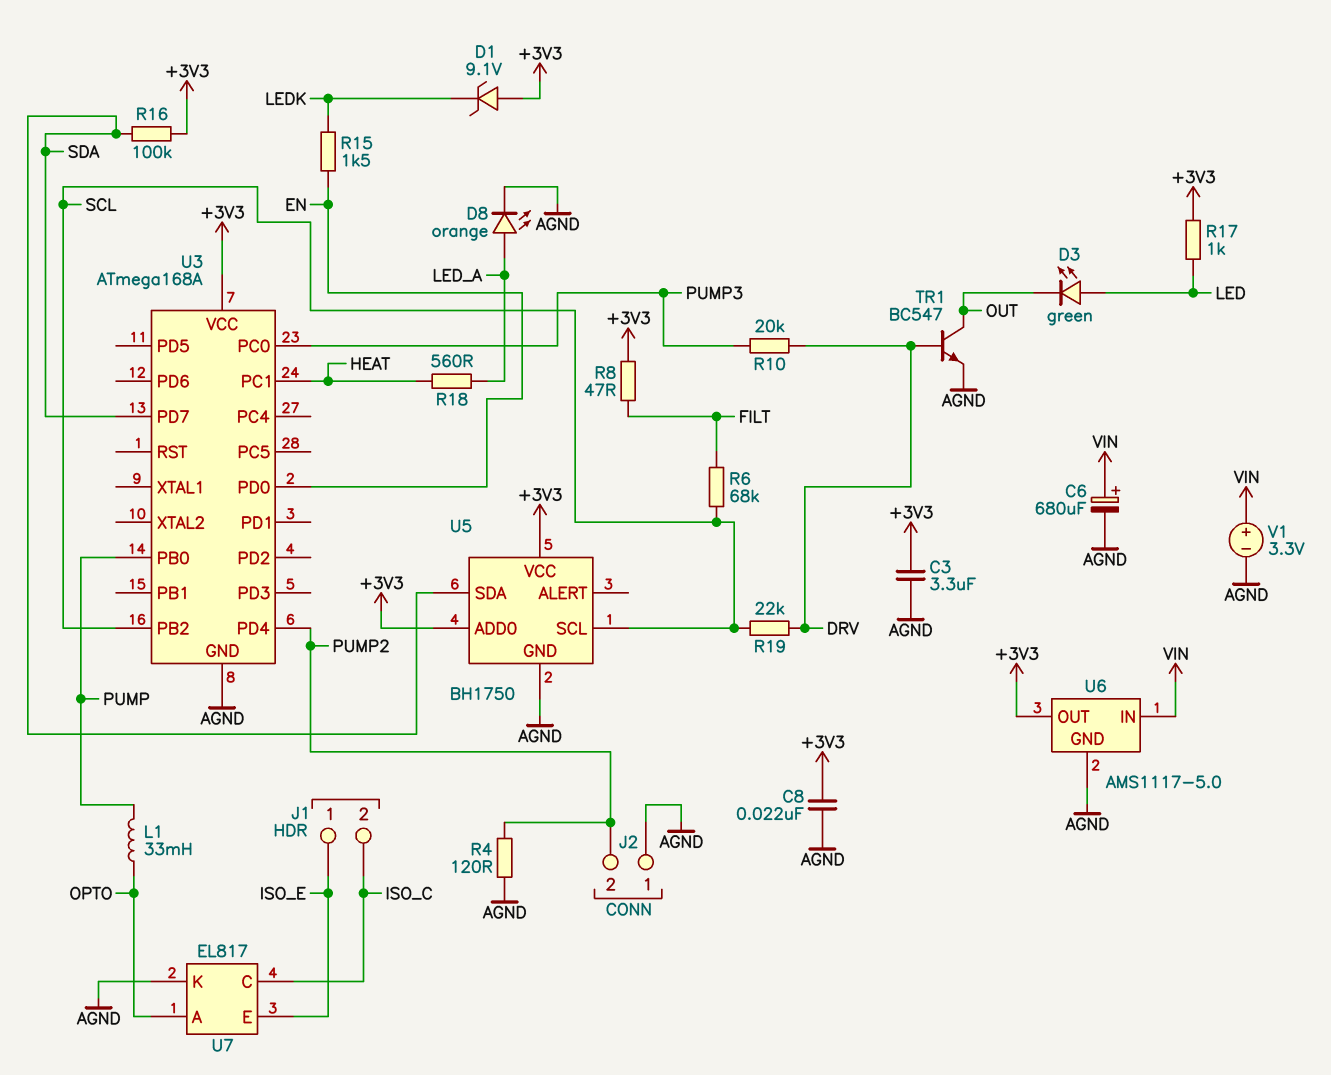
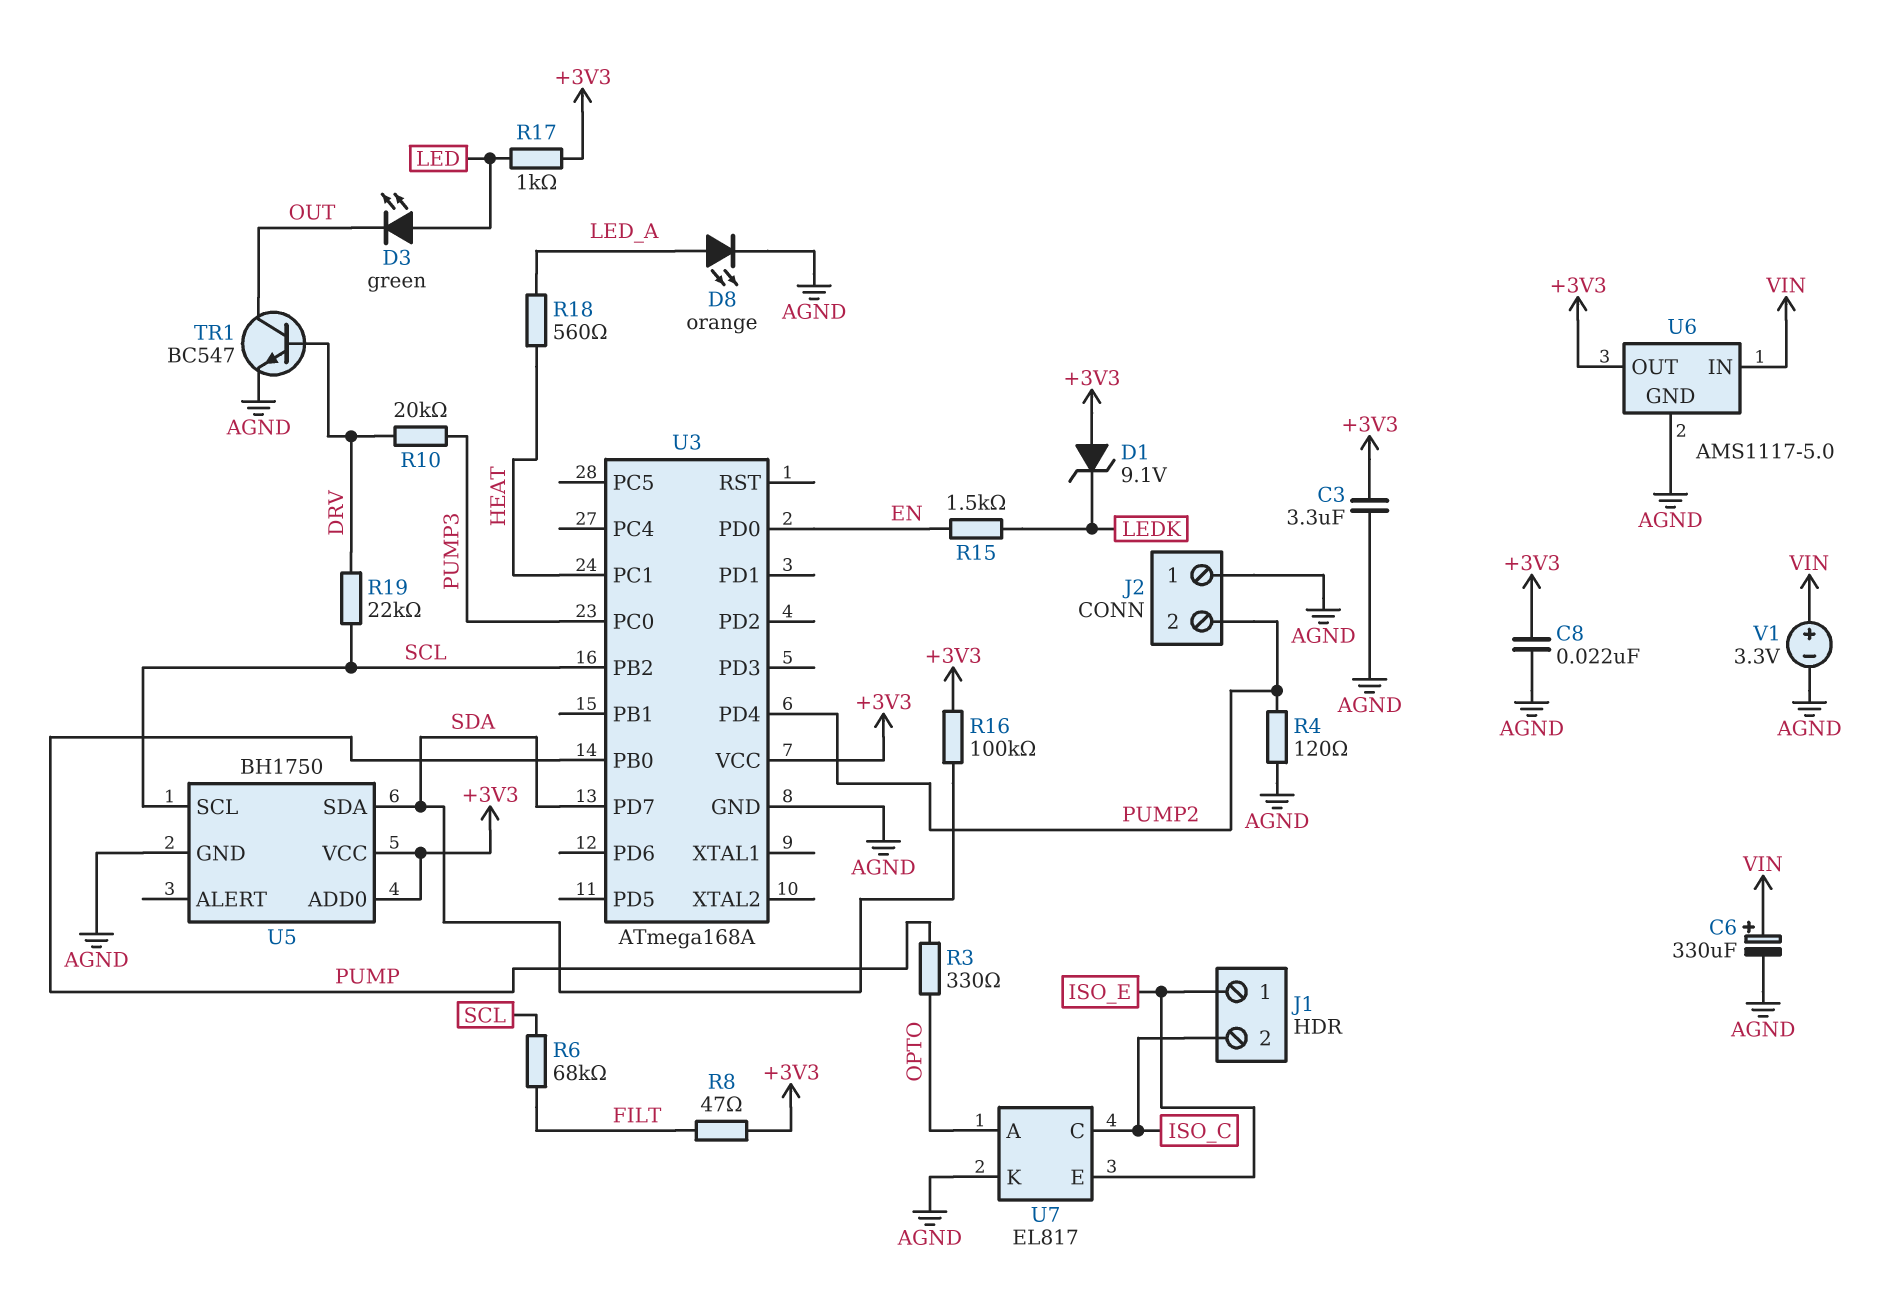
C6: 680uF (plus VIN, minus AGND) -> 330uF (plus VIN, minus AGND)
L1: 33mH (OPTO, PUMP) -> none
R3: none -> 330 (OPTO, PUMP)

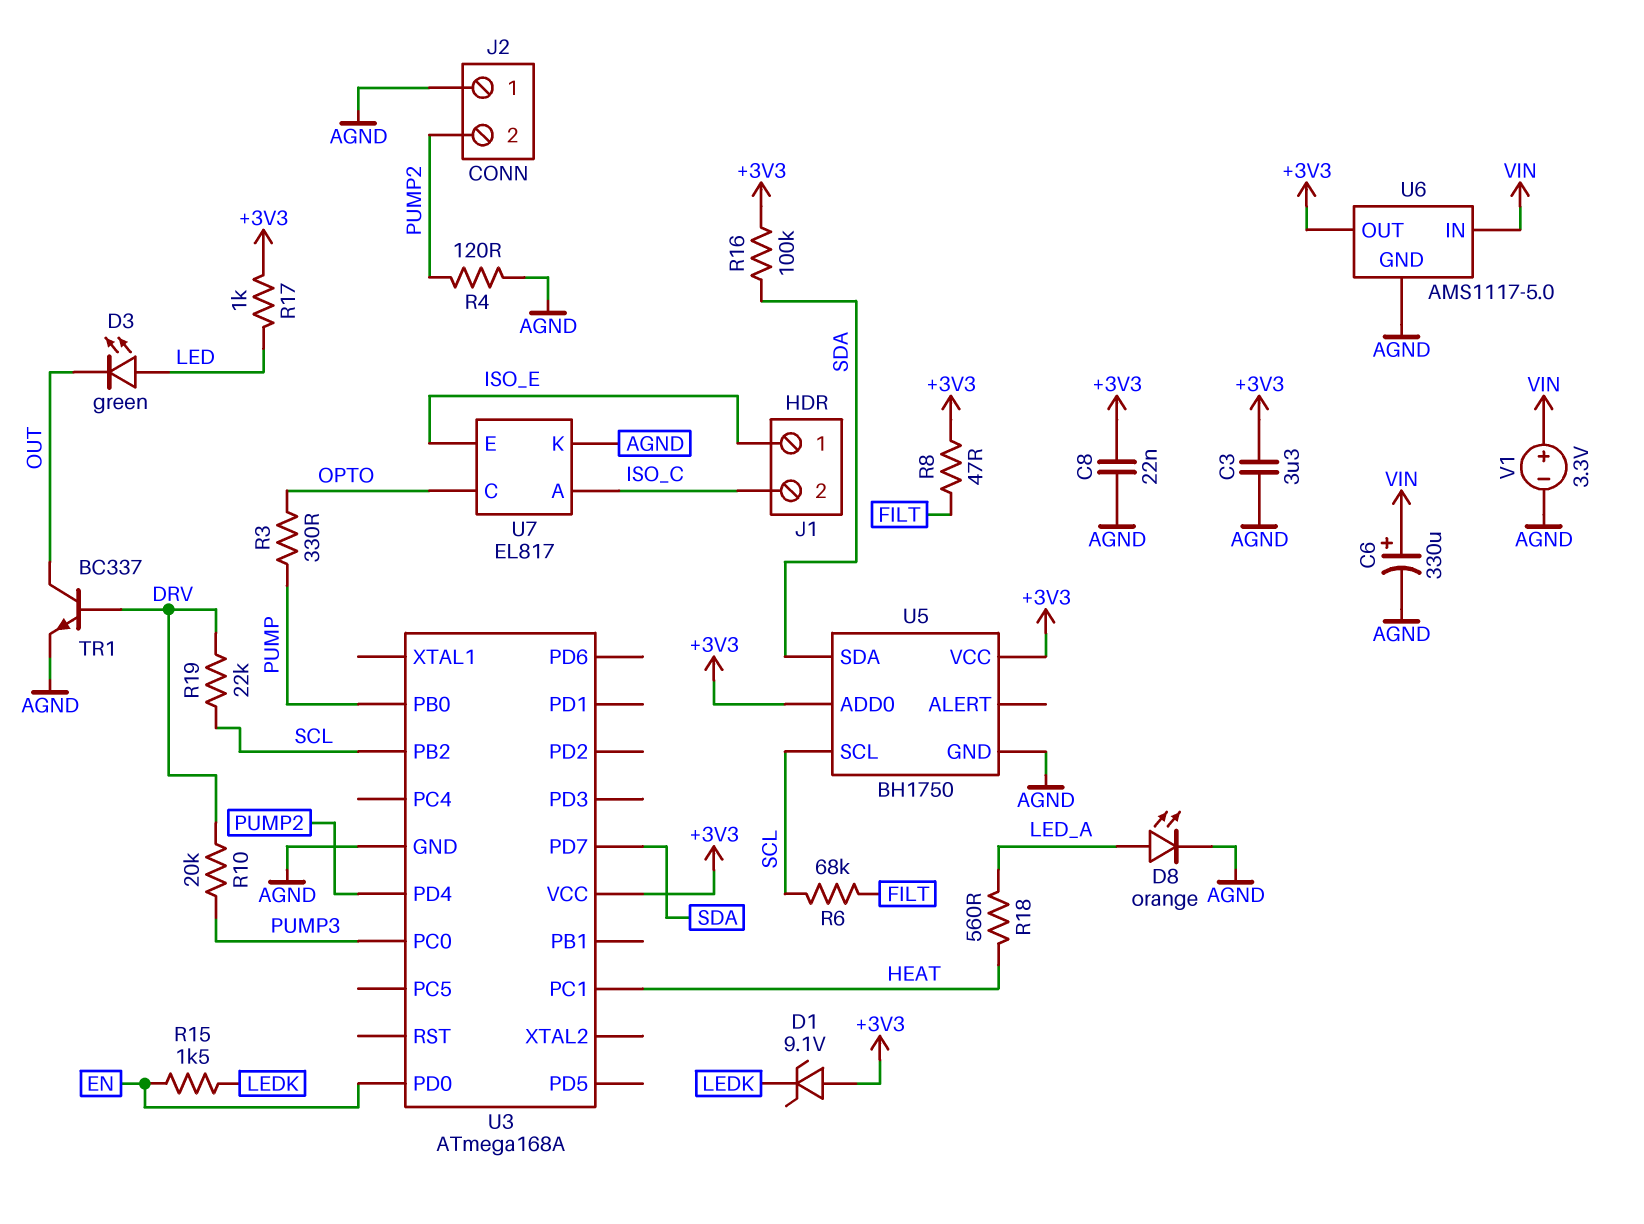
TR1: NPN BC547 (B DRV, C OUT, E AGND) -> NPN BC337 (B DRV, C OUT, E AGND)
U7 pin A: OPTO -> ISO_C
U7 pin C: ISO_C -> OPTO

